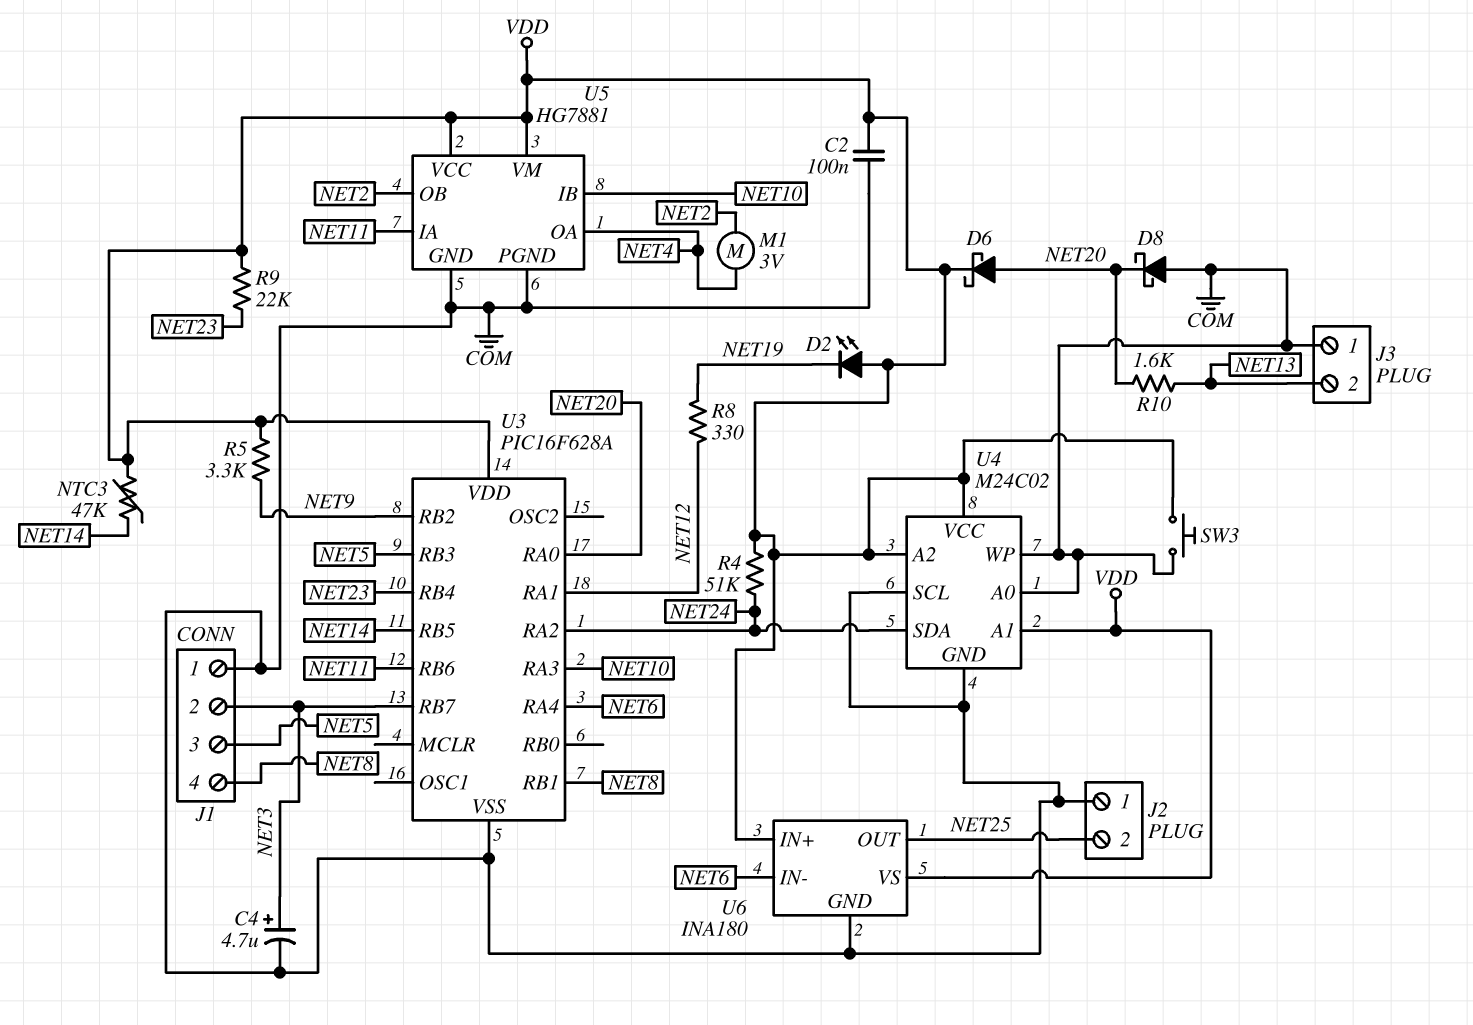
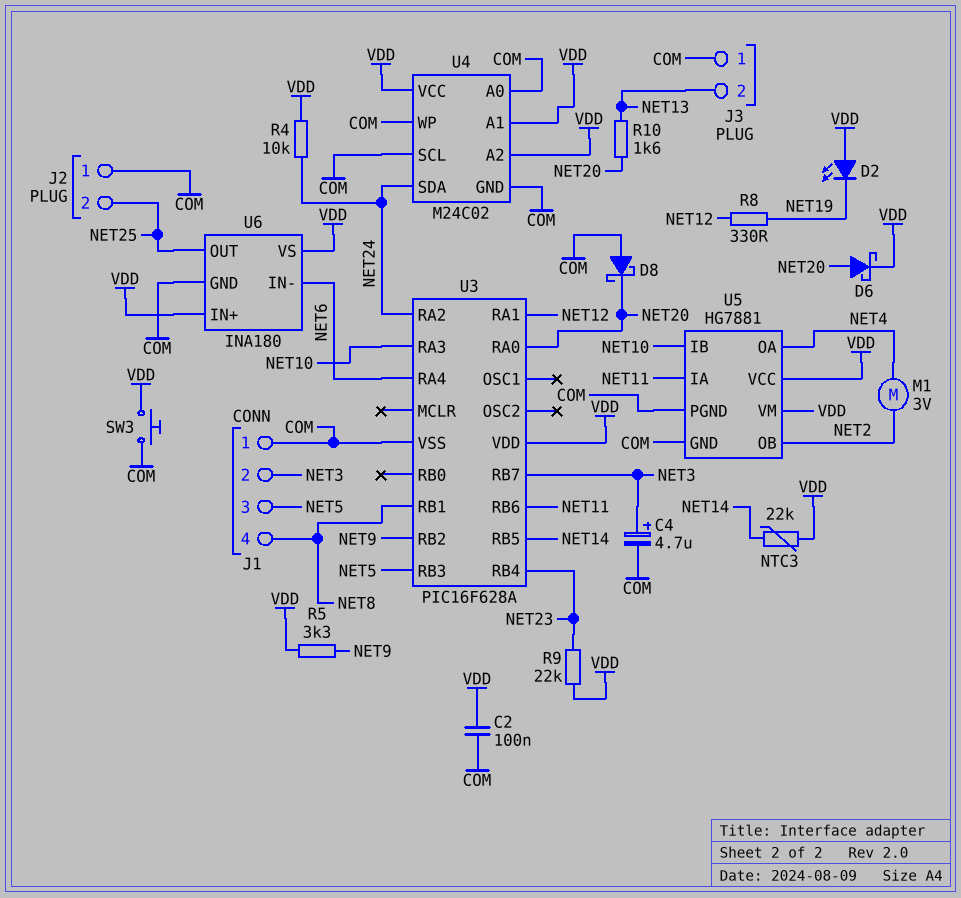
NTC3: 47k (NET14, VDD) -> 22k (NET14, VDD)
R4: 51k (NET24, VDD) -> 10k (NET24, VDD)

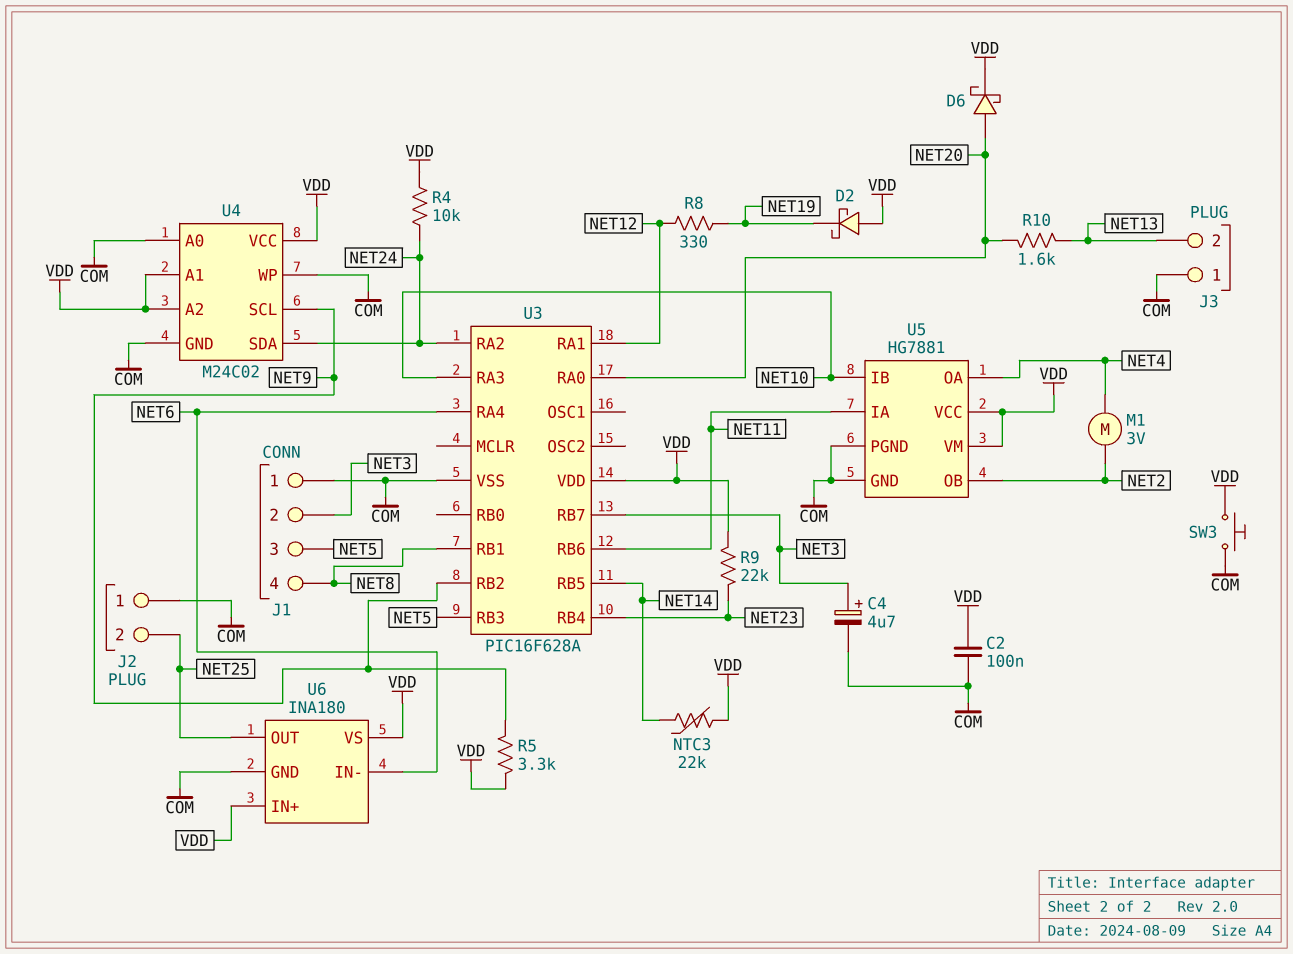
D2: LED (A VDD, K NET19) -> schottky (A VDD, K NET19)
D8: schottky (A COM, K NET20) -> none
U4 pin SCL: COM -> NET9

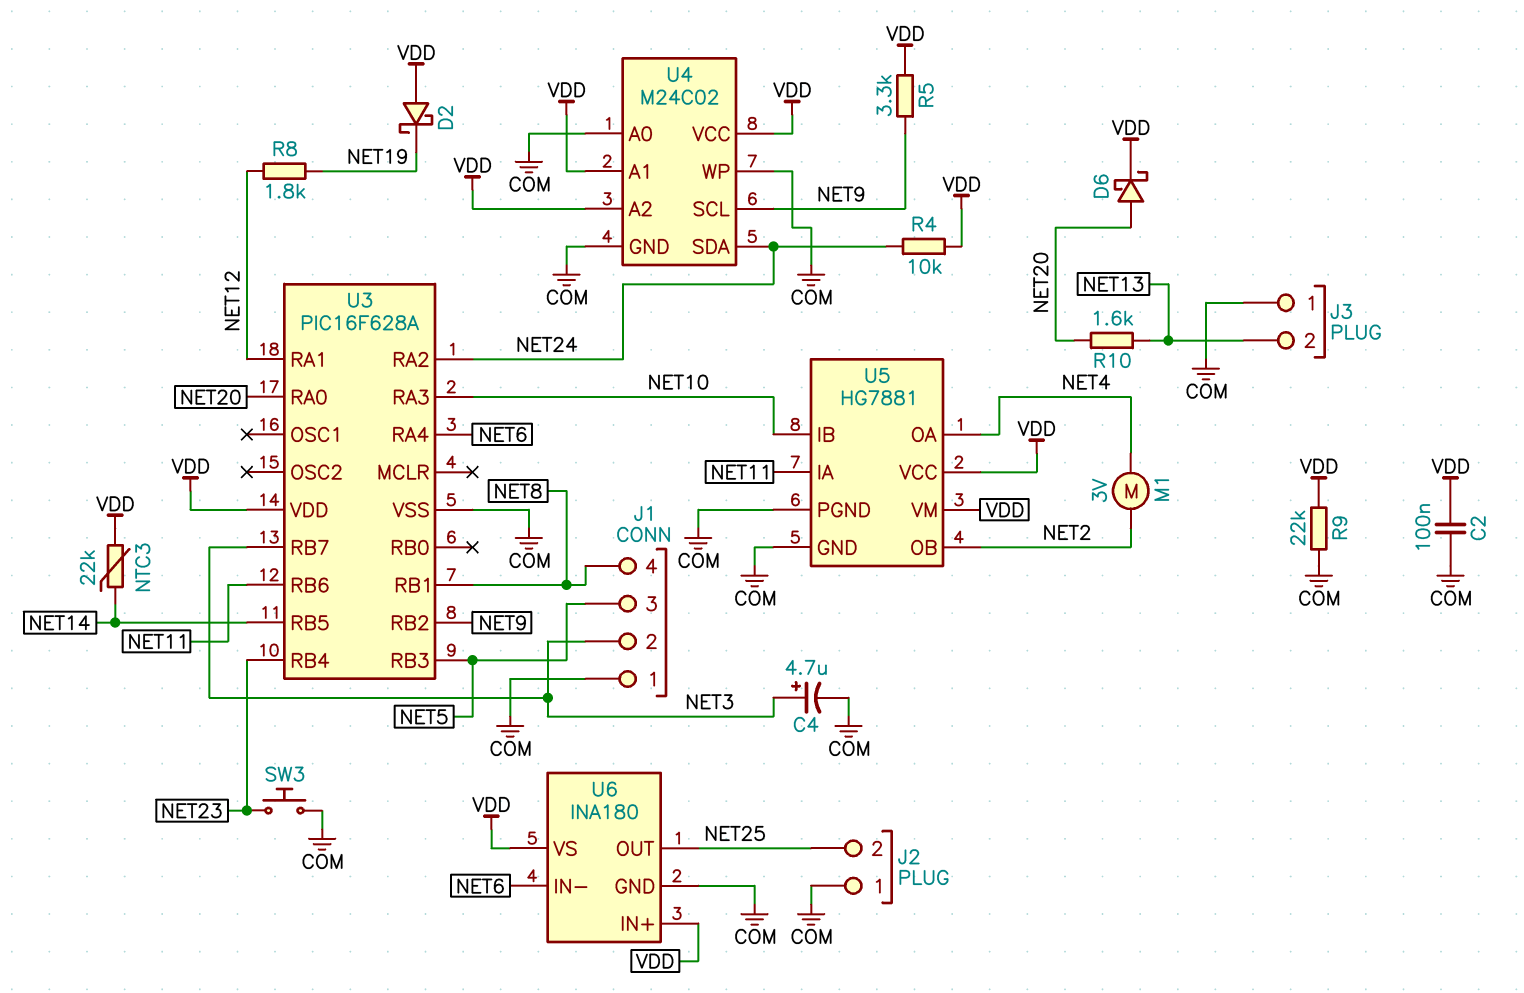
R8: 330 (NET12, NET19) -> 1.8k (NET12, NET19)
R9: 22k (NET23, VDD) -> 22k (COM, VDD)
SW3: button (COM, VDD) -> button (COM, NET23)

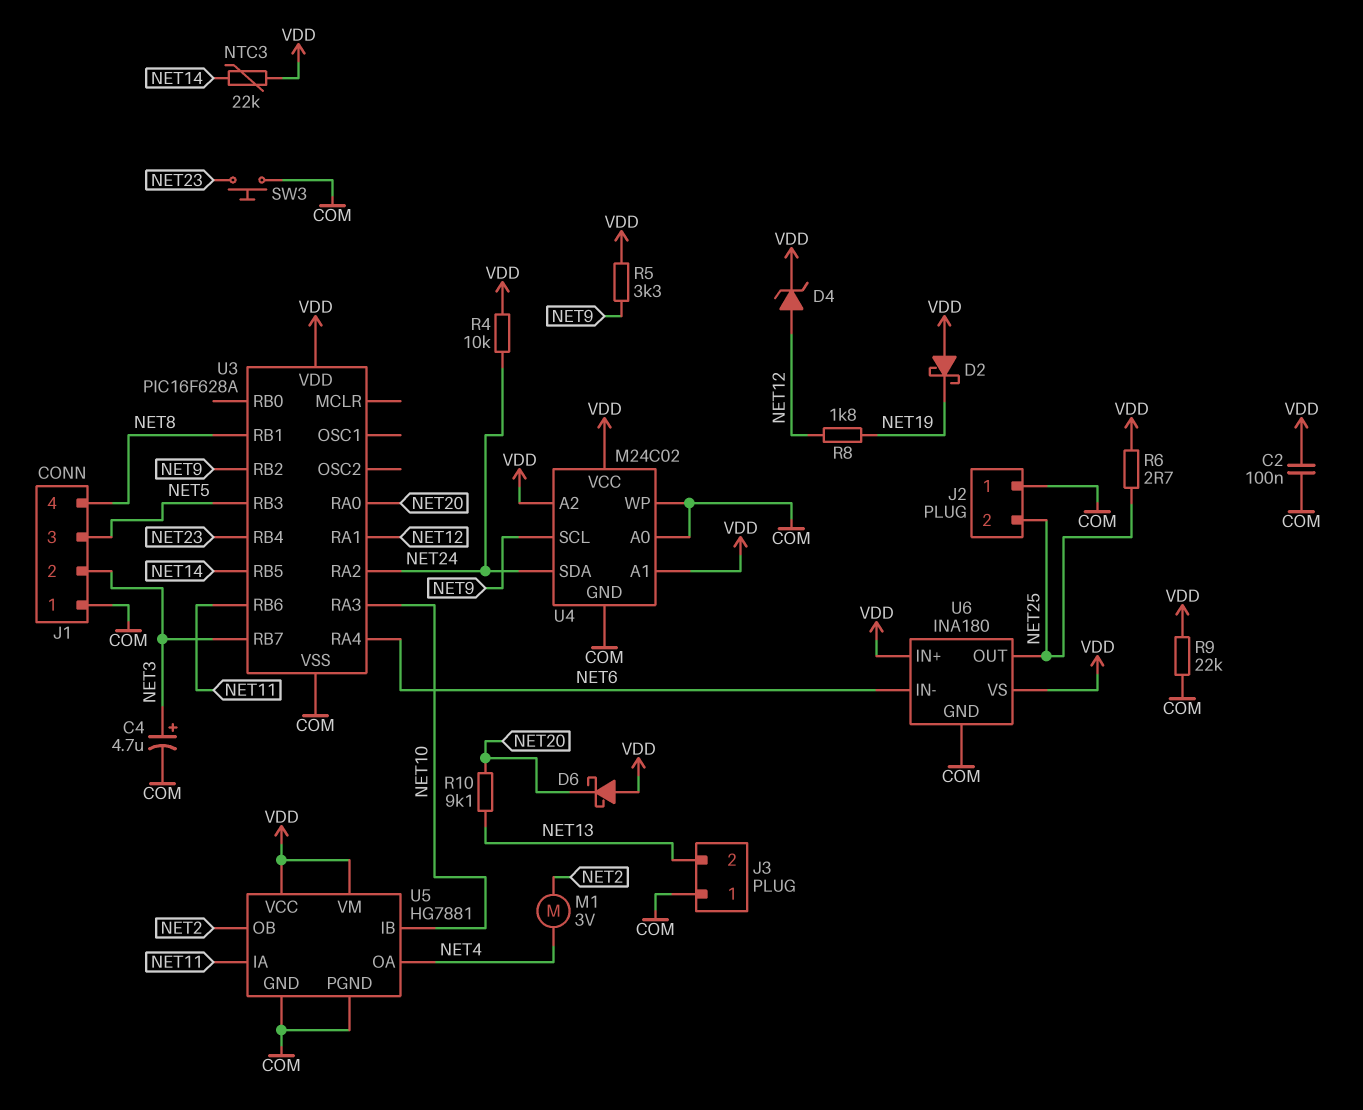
D4: none -> zener (A NET12, K VDD)
D6: schottky (A NET20, K VDD) -> schottky (A VDD, K NET20)
R6: none -> 2.7 (NET25, VDD)
R10: 1.6k (NET13, NET20) -> 9.1k (NET13, NET20)

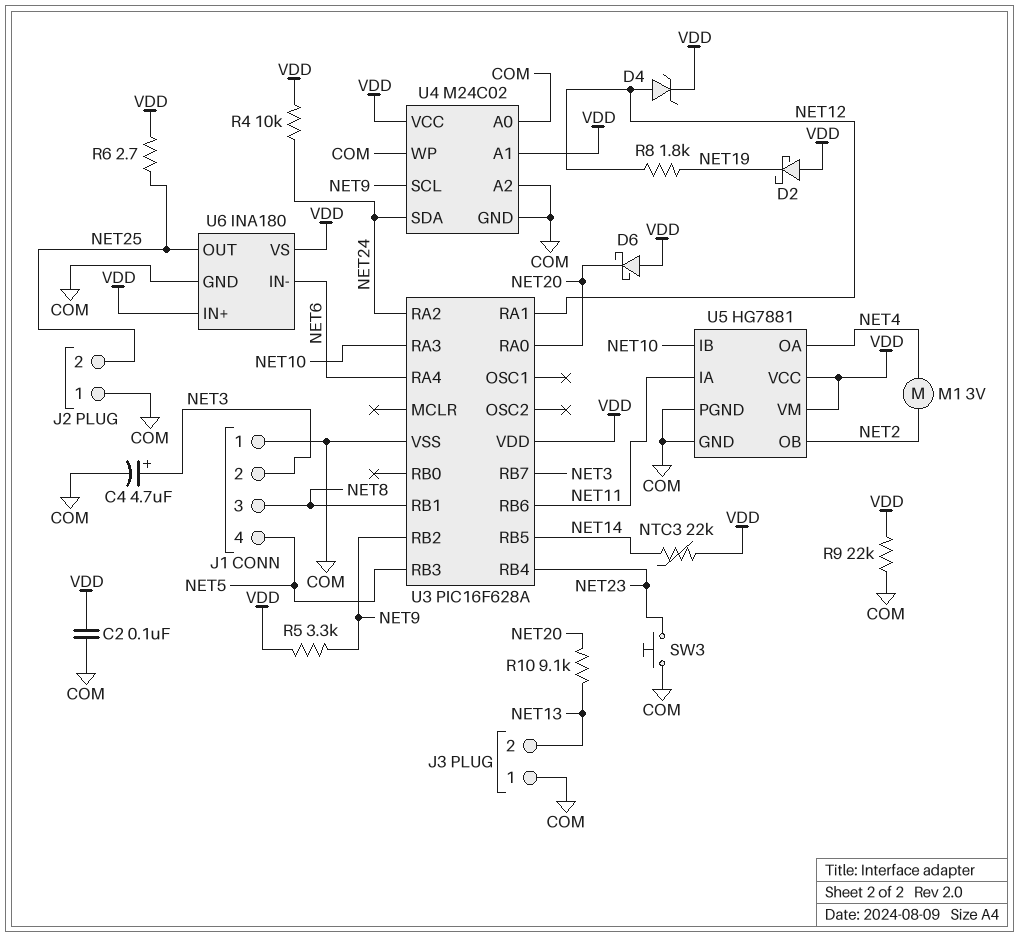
J1 pin 3: NET5 -> NET8
J1 pin 4: NET8 -> NET5
U4 pin A2: VDD -> COM

